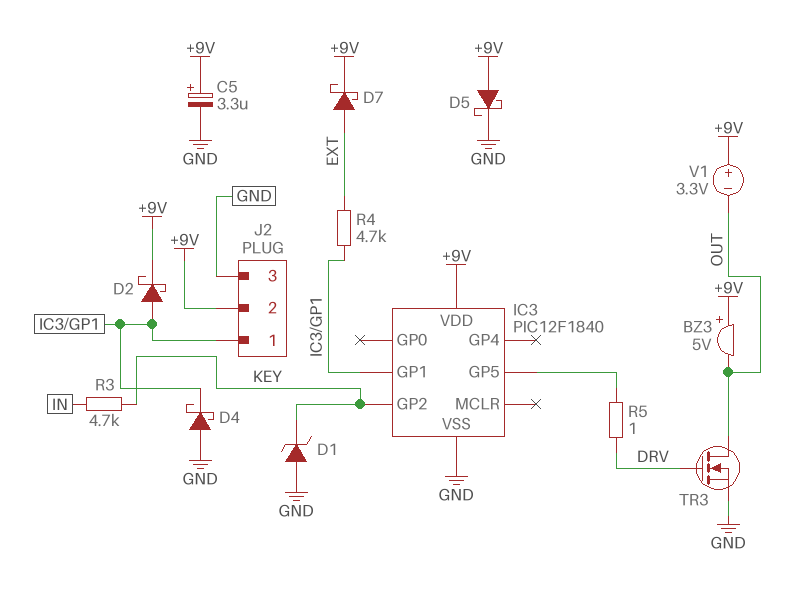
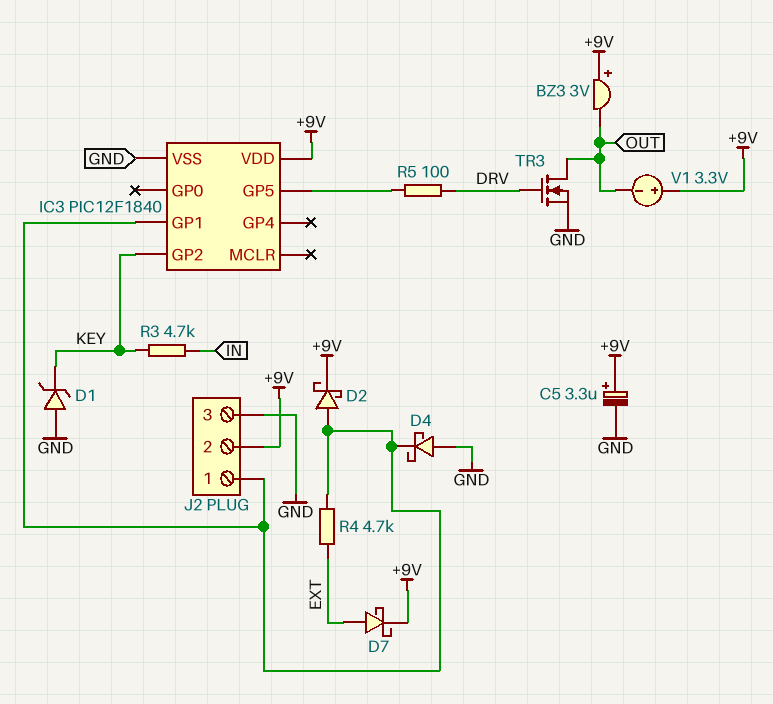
BZ3: buzzer 5V (plus +9V, minus OUT) -> buzzer 3V (plus +9V, minus OUT)
D5: schottky (A +9V, K GND) -> none
R5: 1 (DRV, IC3/GP5) -> 100 (DRV, IC3/GP5)

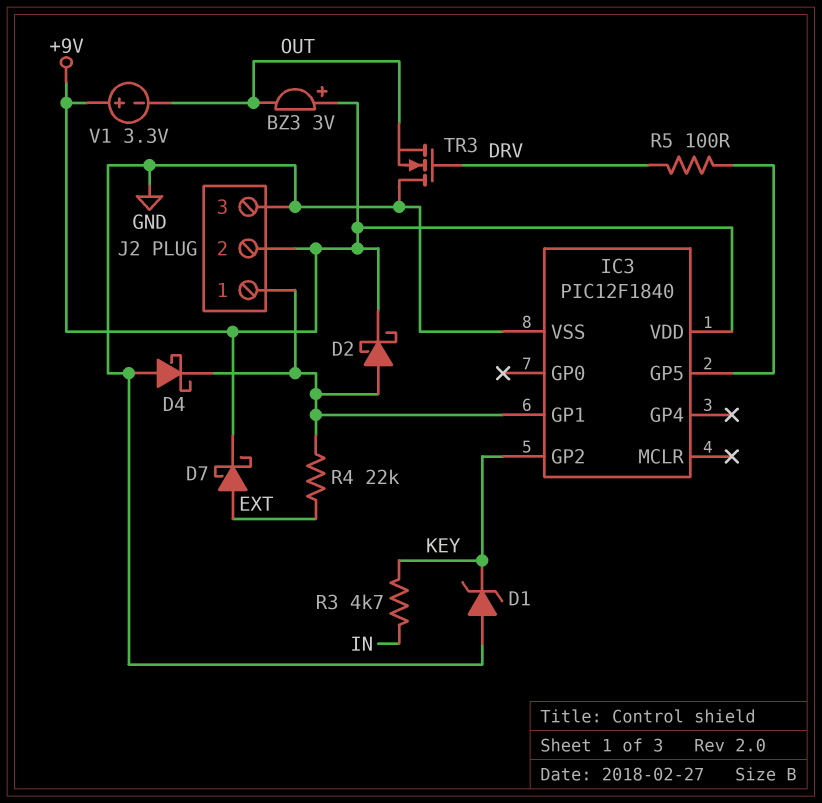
C5: 3.3uF (plus +9V, minus GND) -> none
R4: 4.7k (EXT, IC3/GP1) -> 22k (EXT, IC3/GP1)
TR3: NMOS (G DRV, D OUT, S GND) -> NMOS (G DRV, D GND, S OUT)

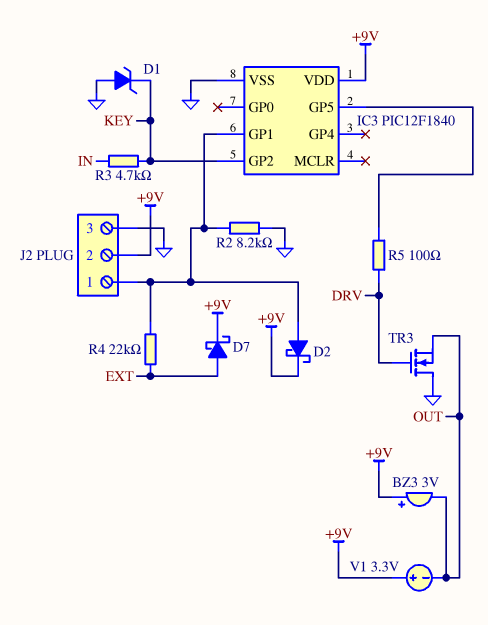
D4: schottky (A GND, K IC3/GP1) -> none
R2: none -> 8.2k (GND, IC3/GP1)

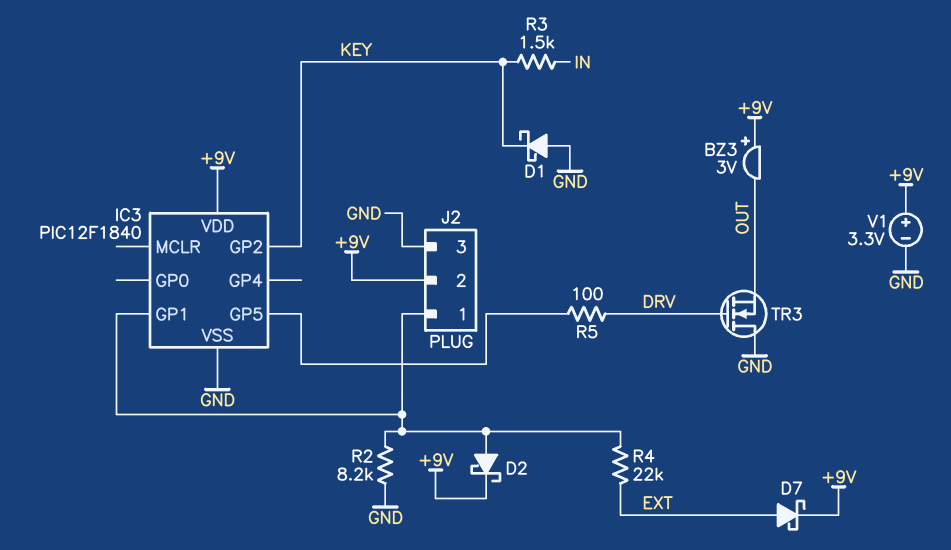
D1: zener (A GND, K KEY) -> schottky (A GND, K KEY)
R3: 4.7k (IN, KEY) -> 1.5k (IN, KEY)
V1: 3.3V (plus +9V, minus OUT) -> 3.3V (plus +9V, minus GND)

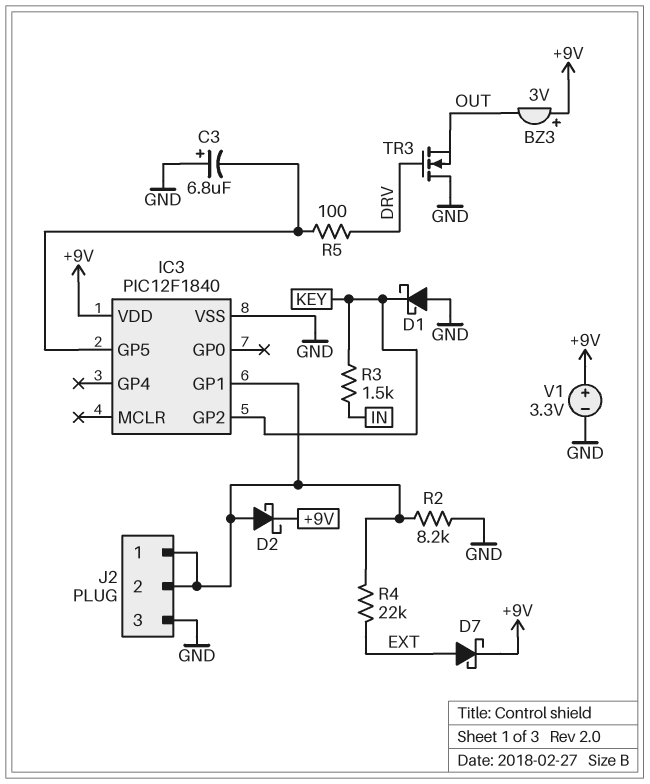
C3: none -> 6.8uF (plus GND, minus IC3/GP5)
J2 pin 2: +9V -> IC3/GP1

